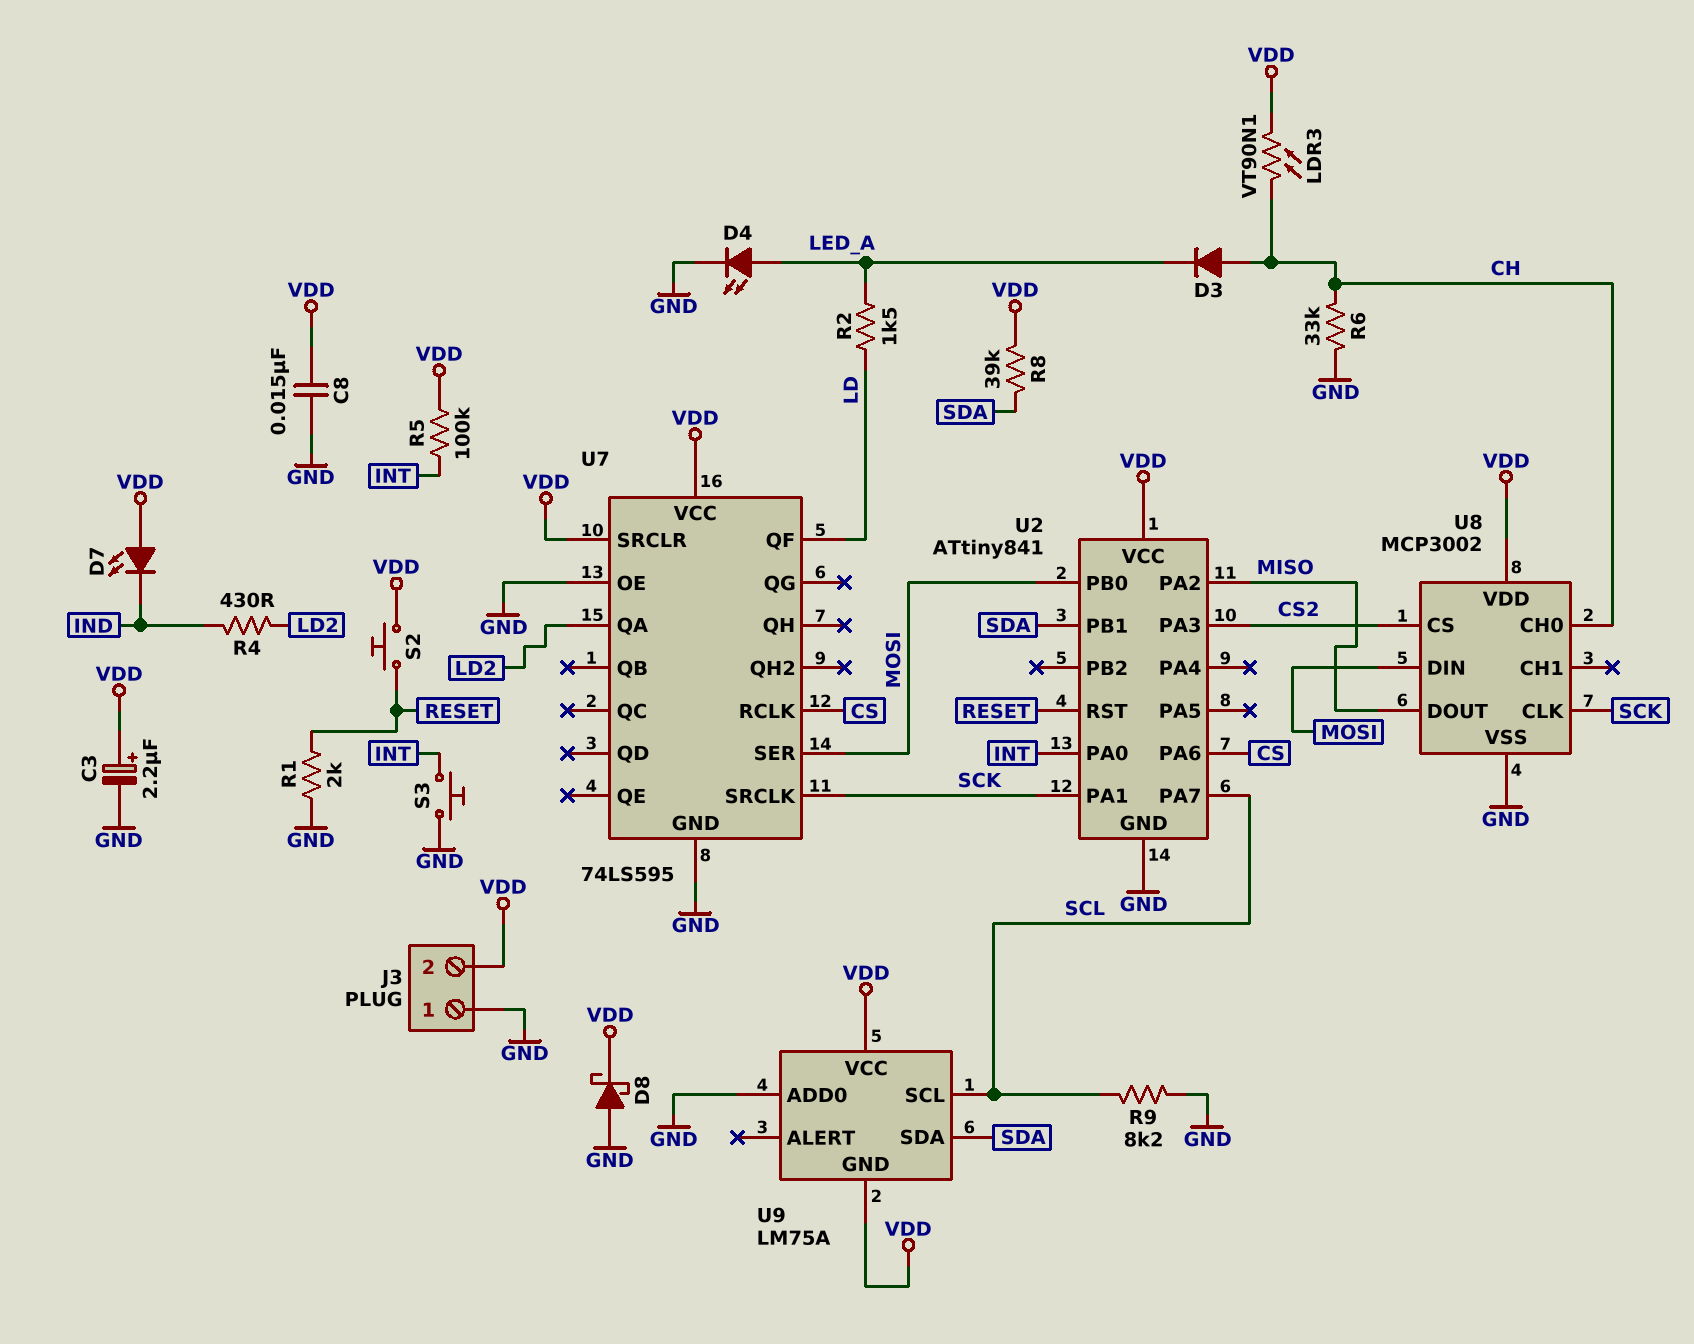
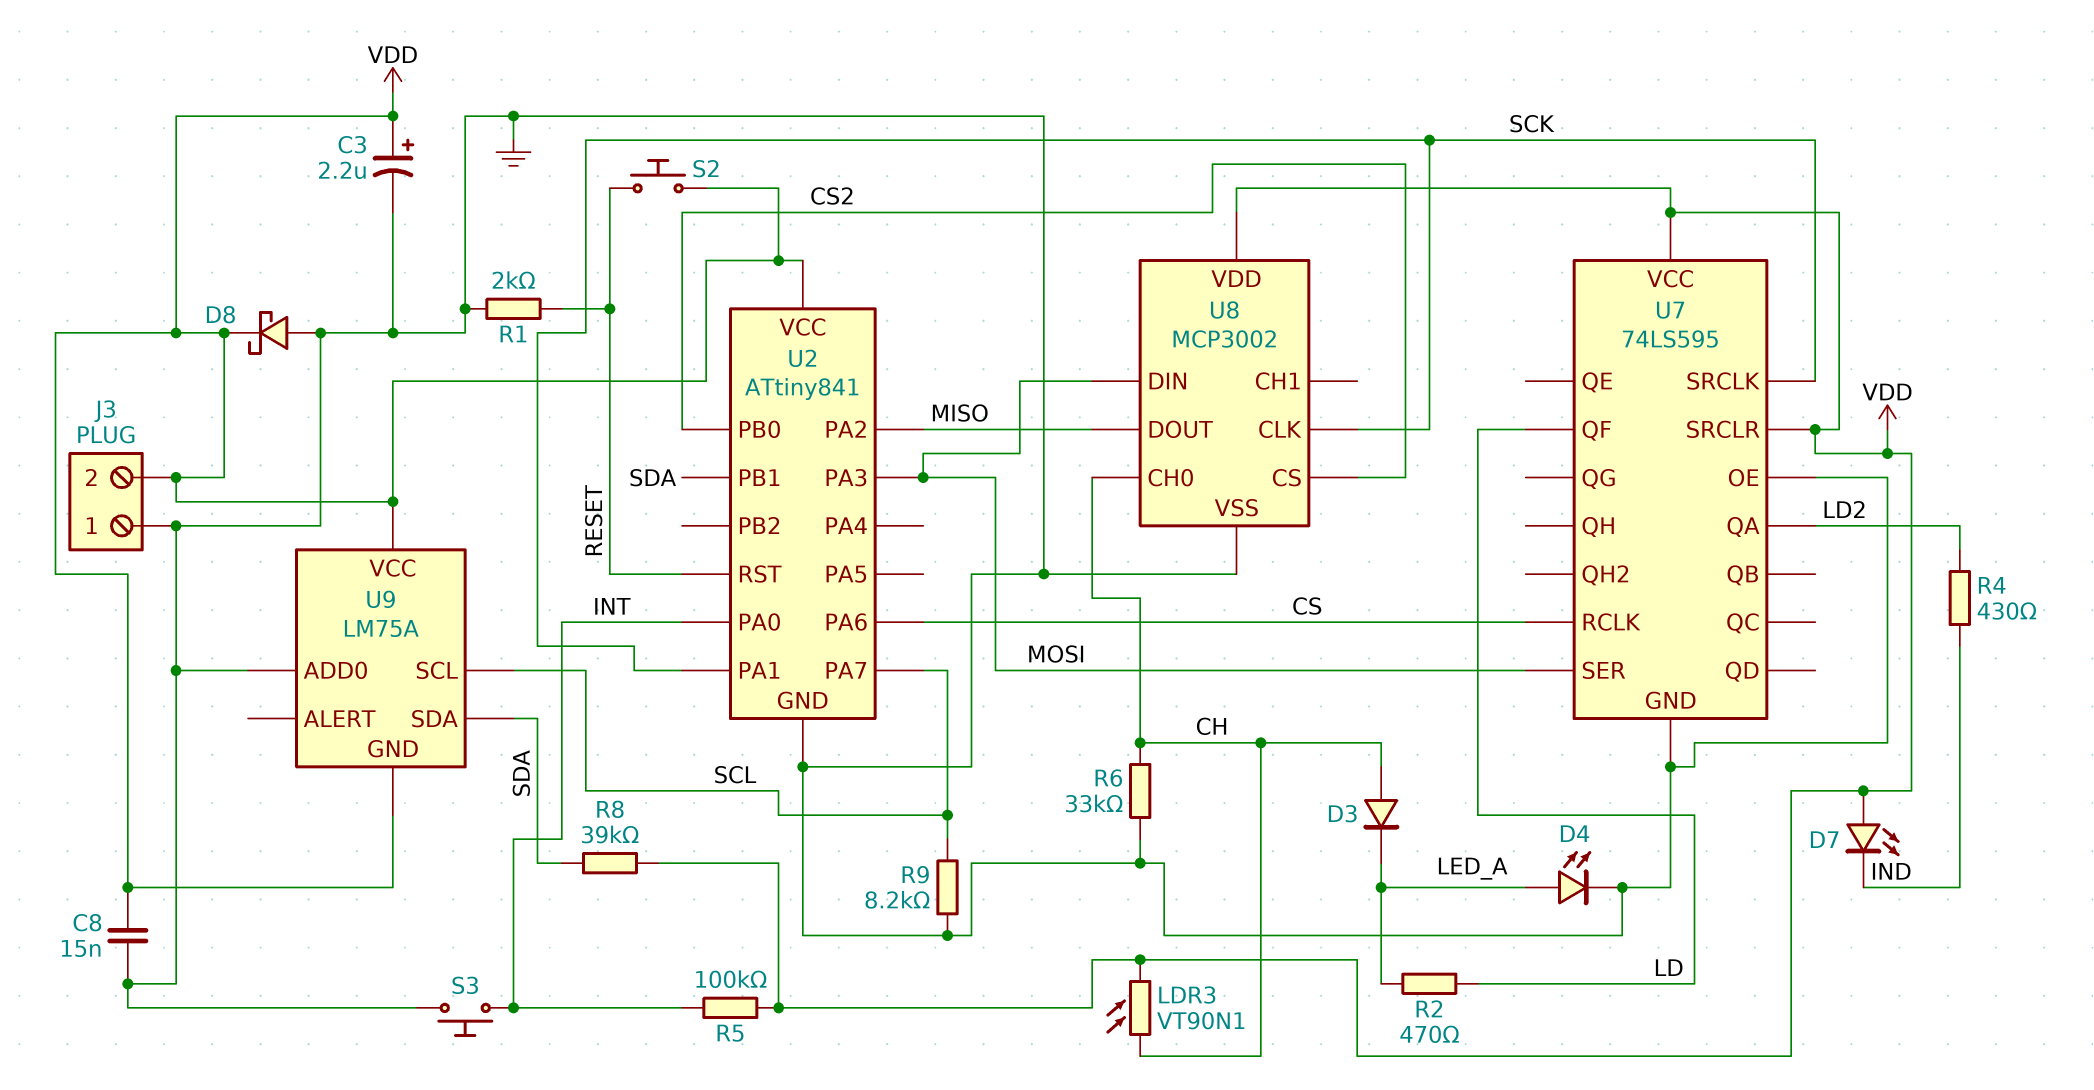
R2: 1.5k (LD, LED_A) -> 470 (LD, LED_A)
U2 pin PA3: CS2 -> MOSI
U2 pin PB0: MOSI -> CS2

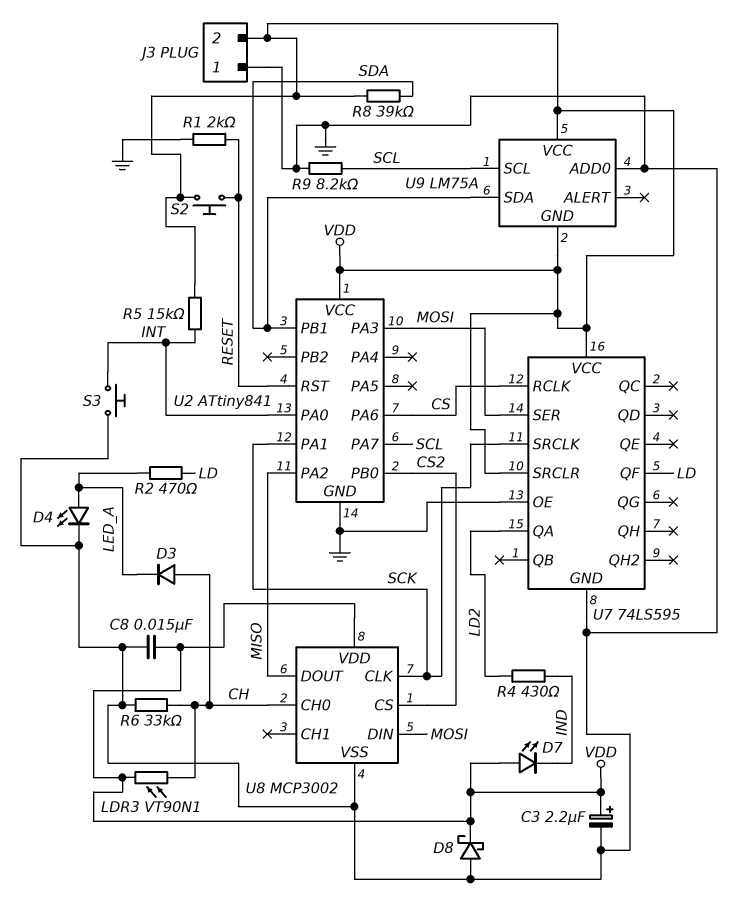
R5: 100k (INT, VDD) -> 15k (INT, VDD)

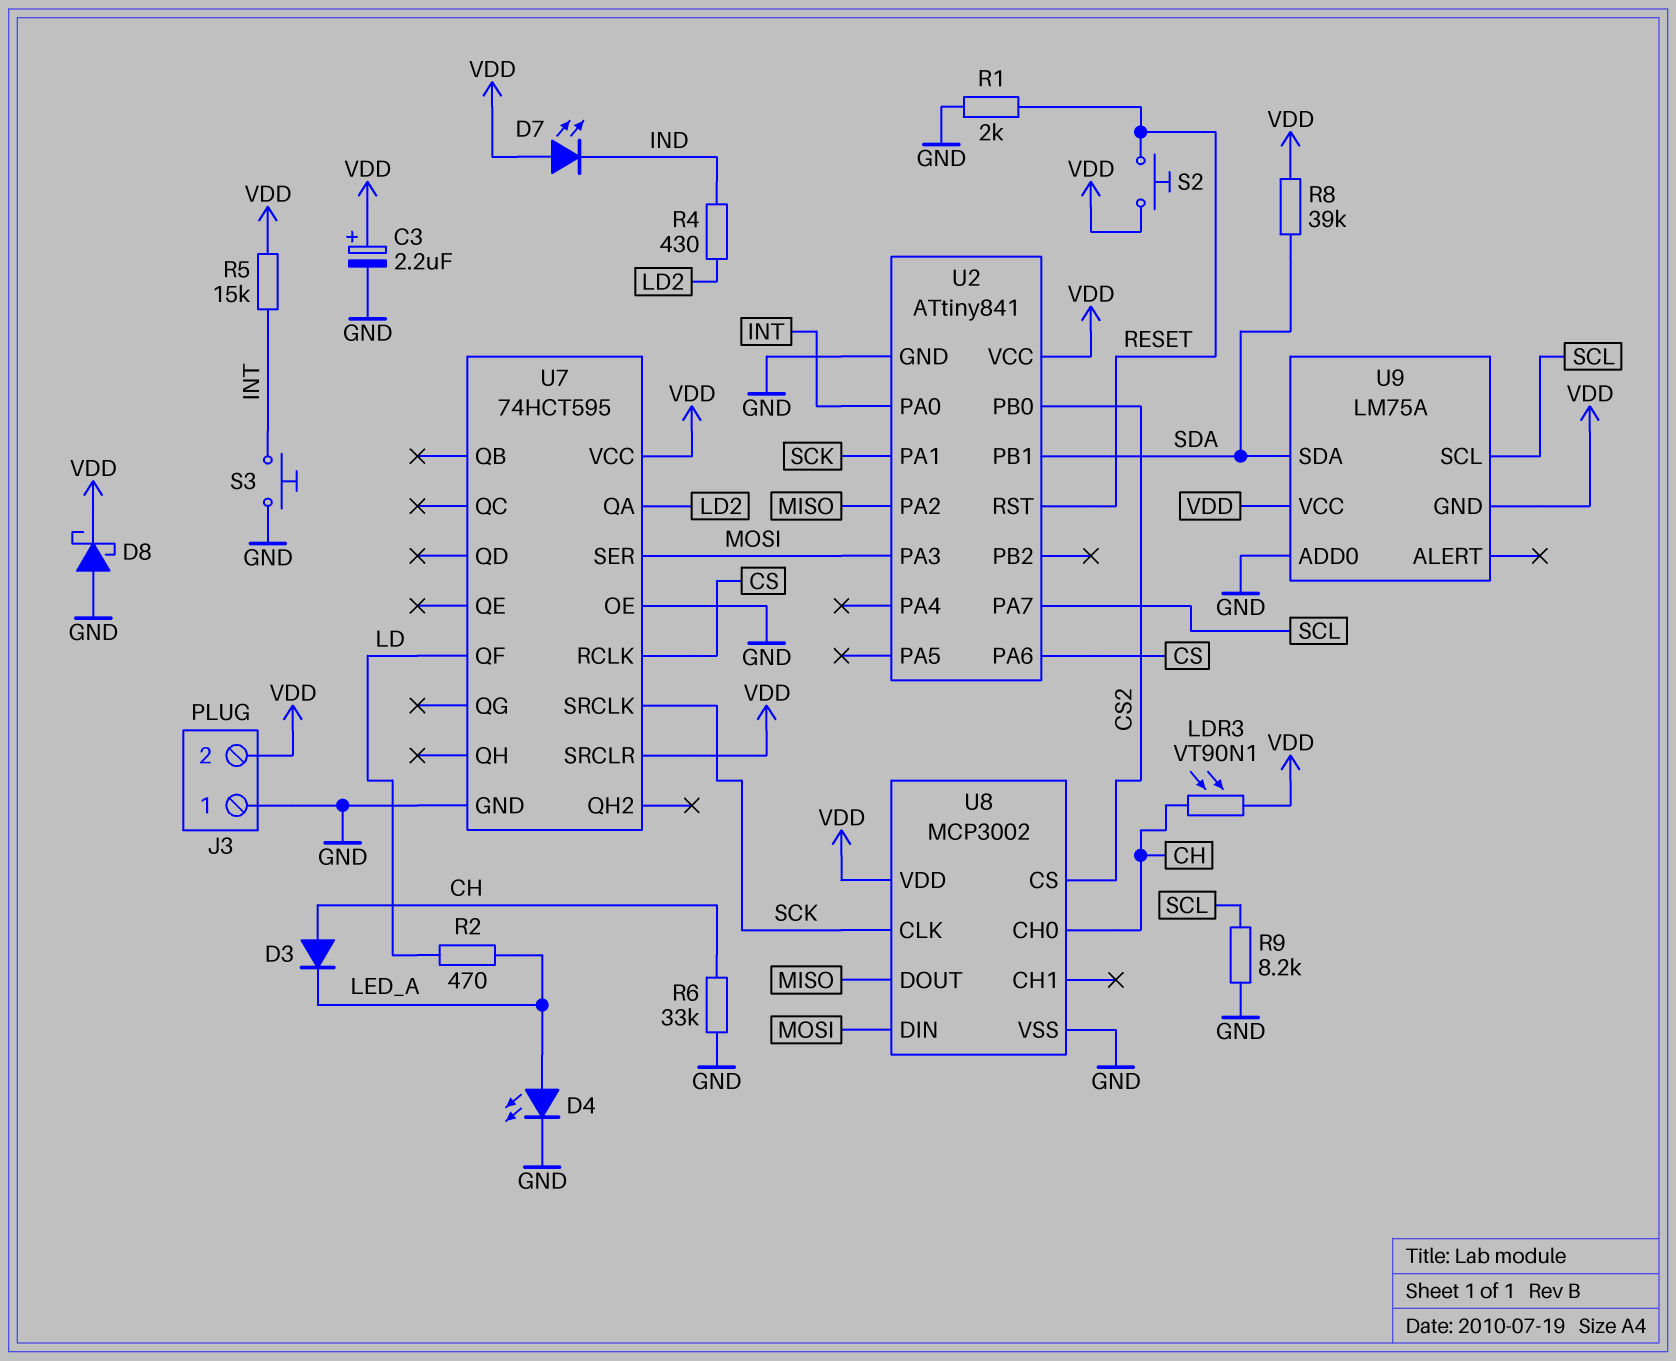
C8: 15nF (GND, VDD) -> none
U7: 74LS595 -> 74HCT595

